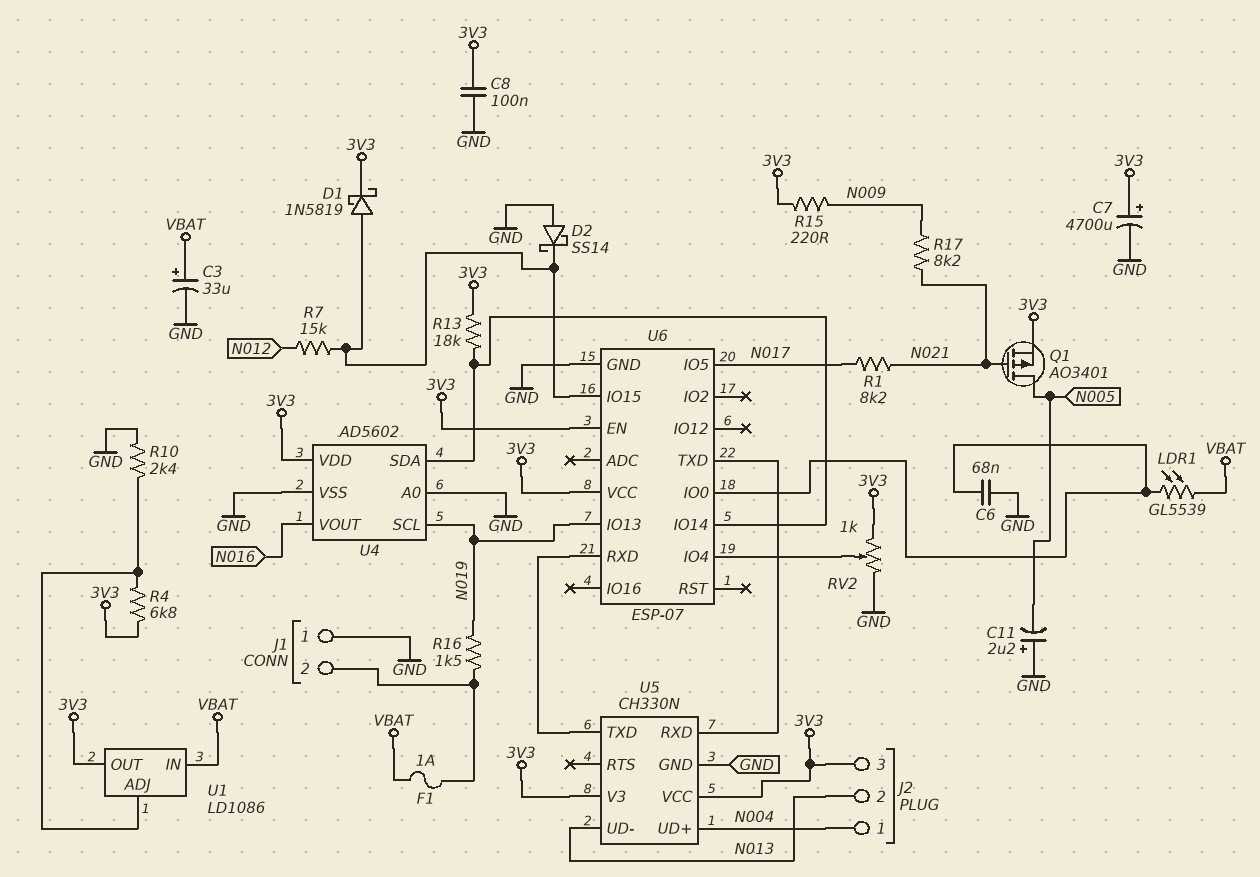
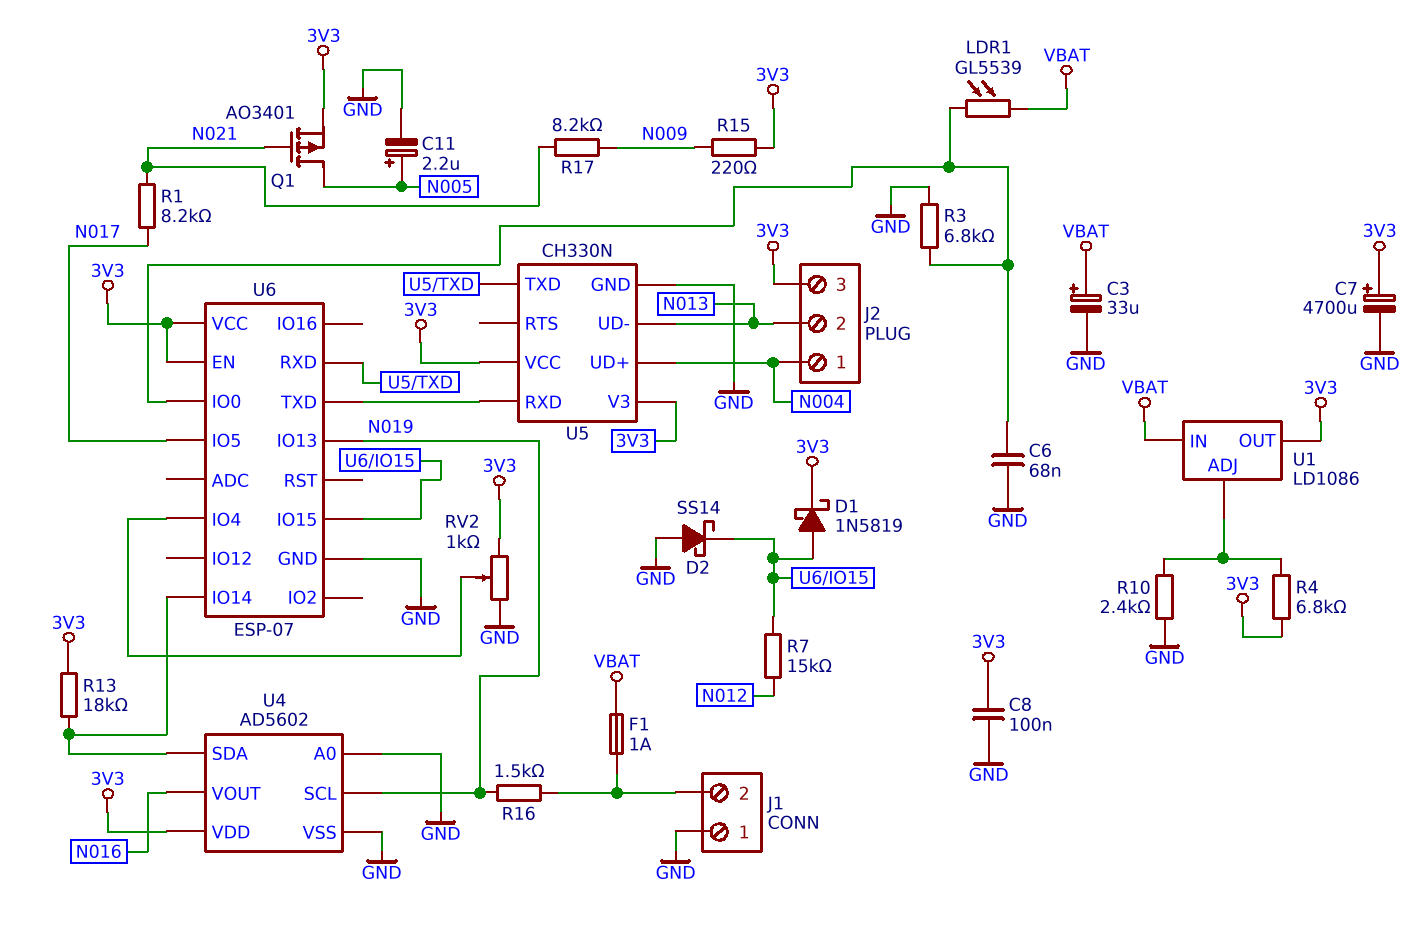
C11: 2.2uF (plus GND, minus N005) -> 2.2uF (plus N005, minus GND)
R3: none -> 6.8k (GND, U6/IO0)

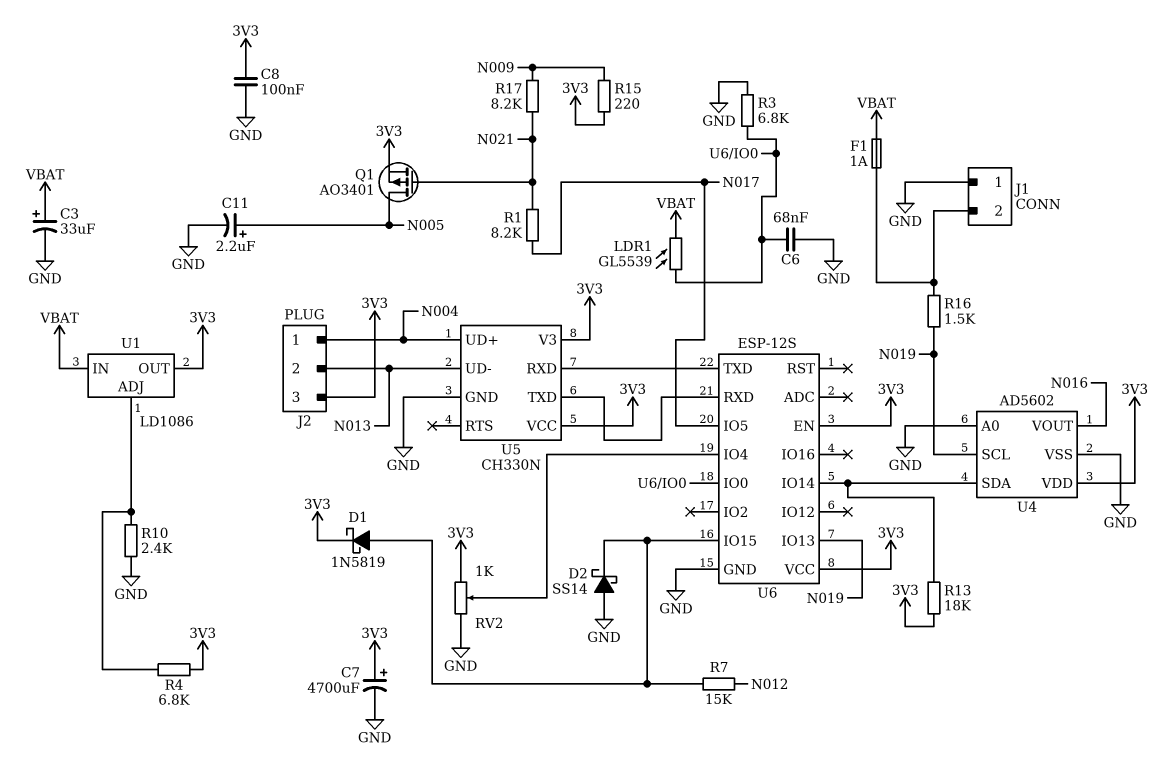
U6: ESP-07 -> ESP-12S

